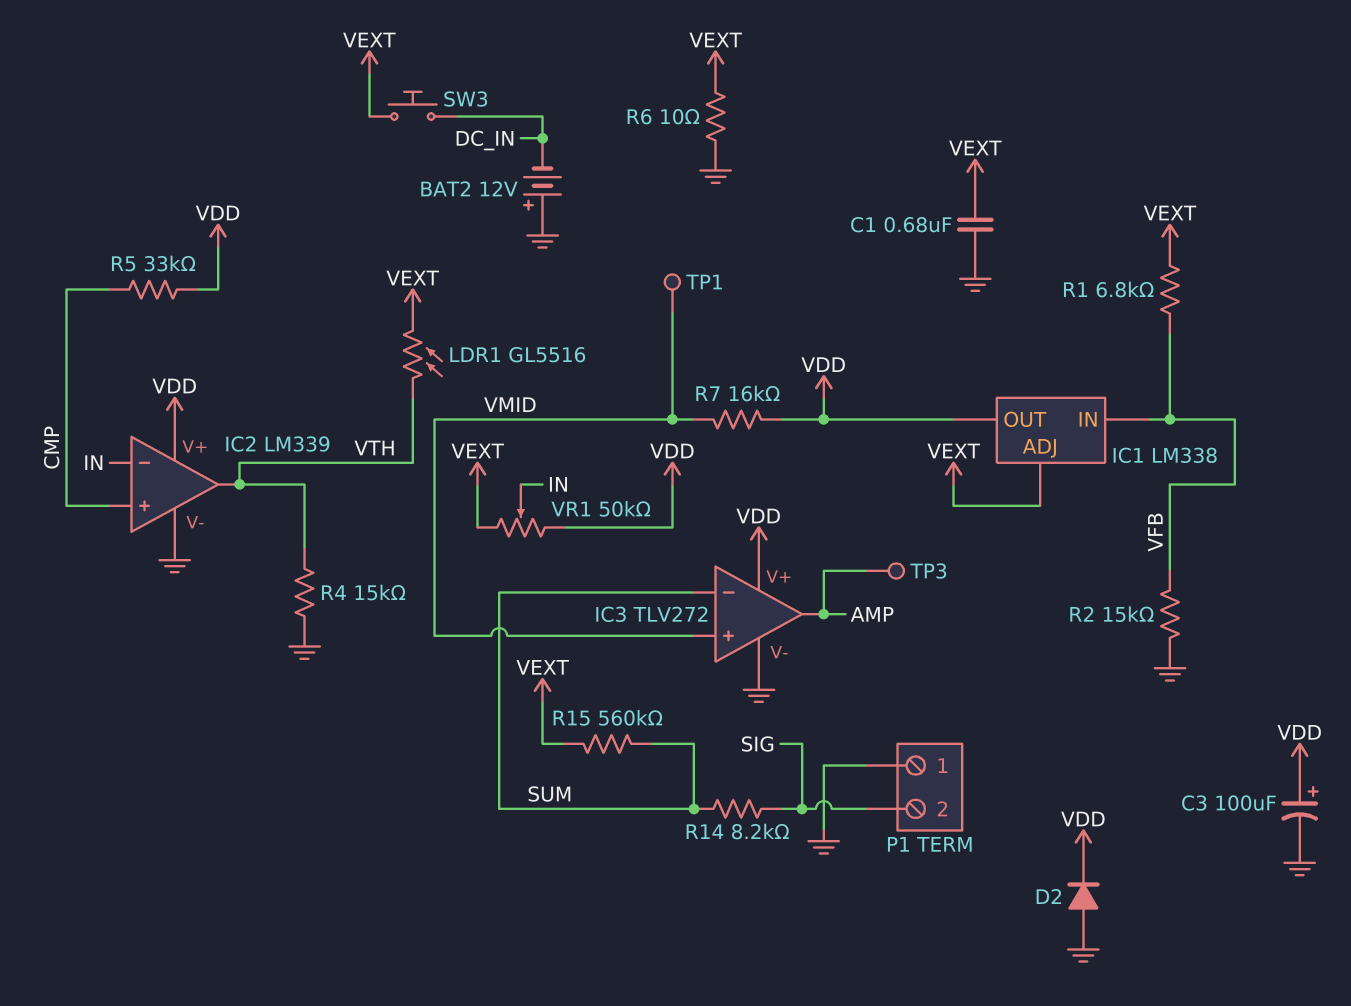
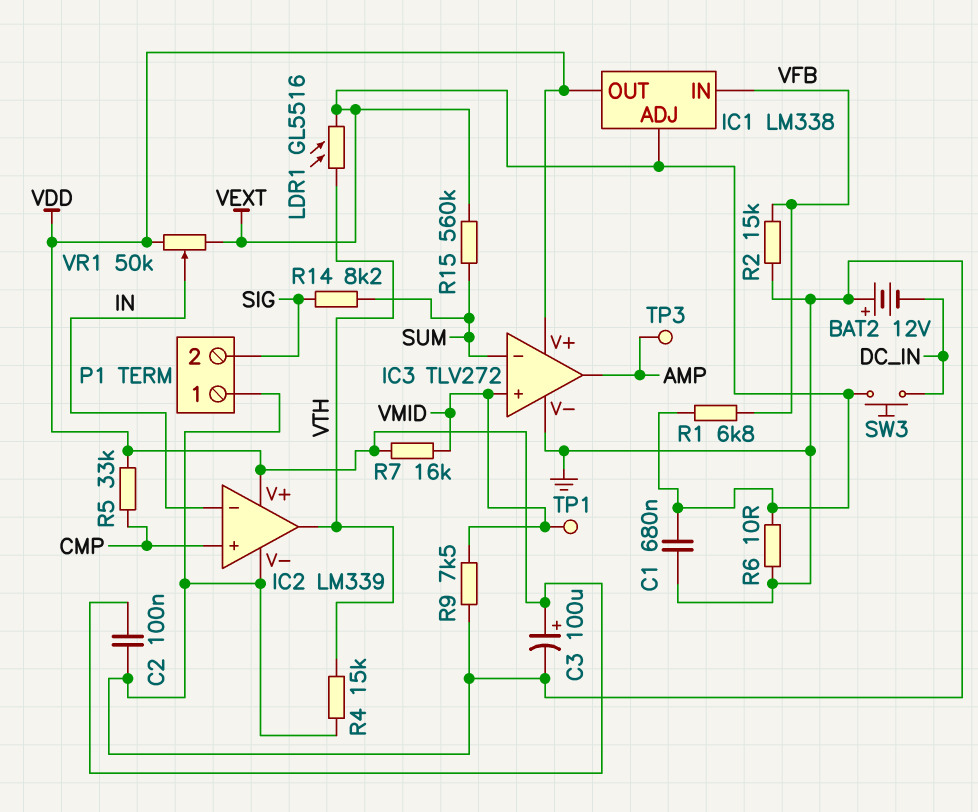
C2: none -> 100nF (GND, VDD)
D2: diode (A GND, K VDD) -> none
R9: none -> 7.5k (GND, VMID)

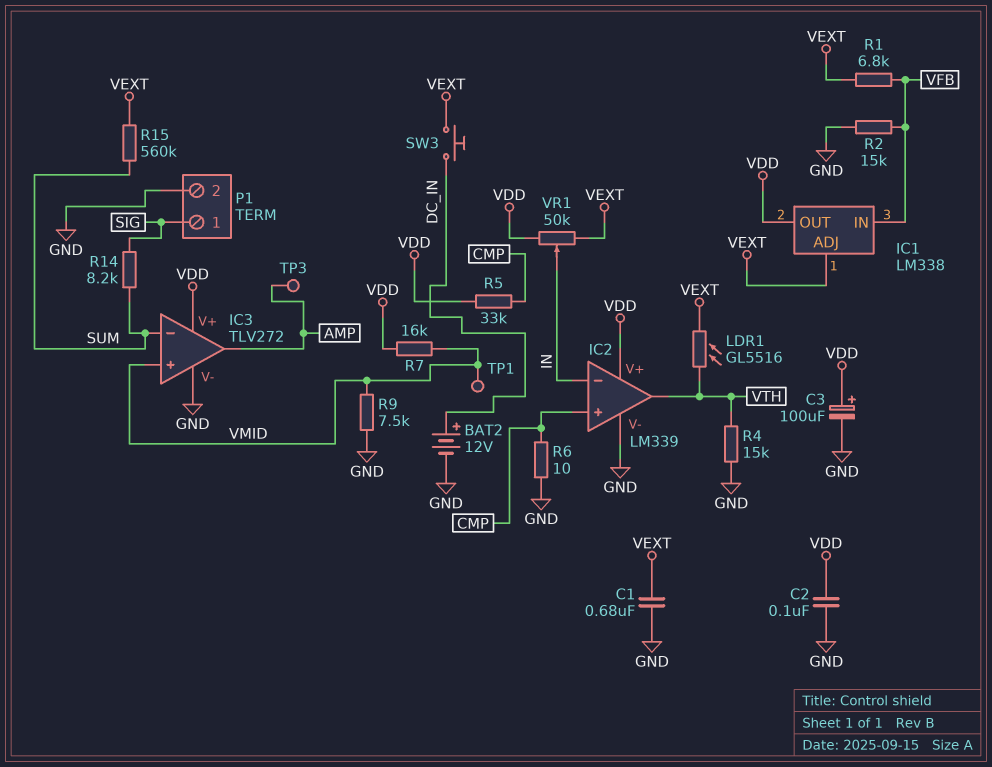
BAT2: 12V (plus GND, minus DC_IN) -> 12V (plus DC_IN, minus GND)
P1 pin 1: GND -> SIG
P1 pin 2: SIG -> GND
R6: 10 (GND, VEXT) -> 10 (CMP, GND)

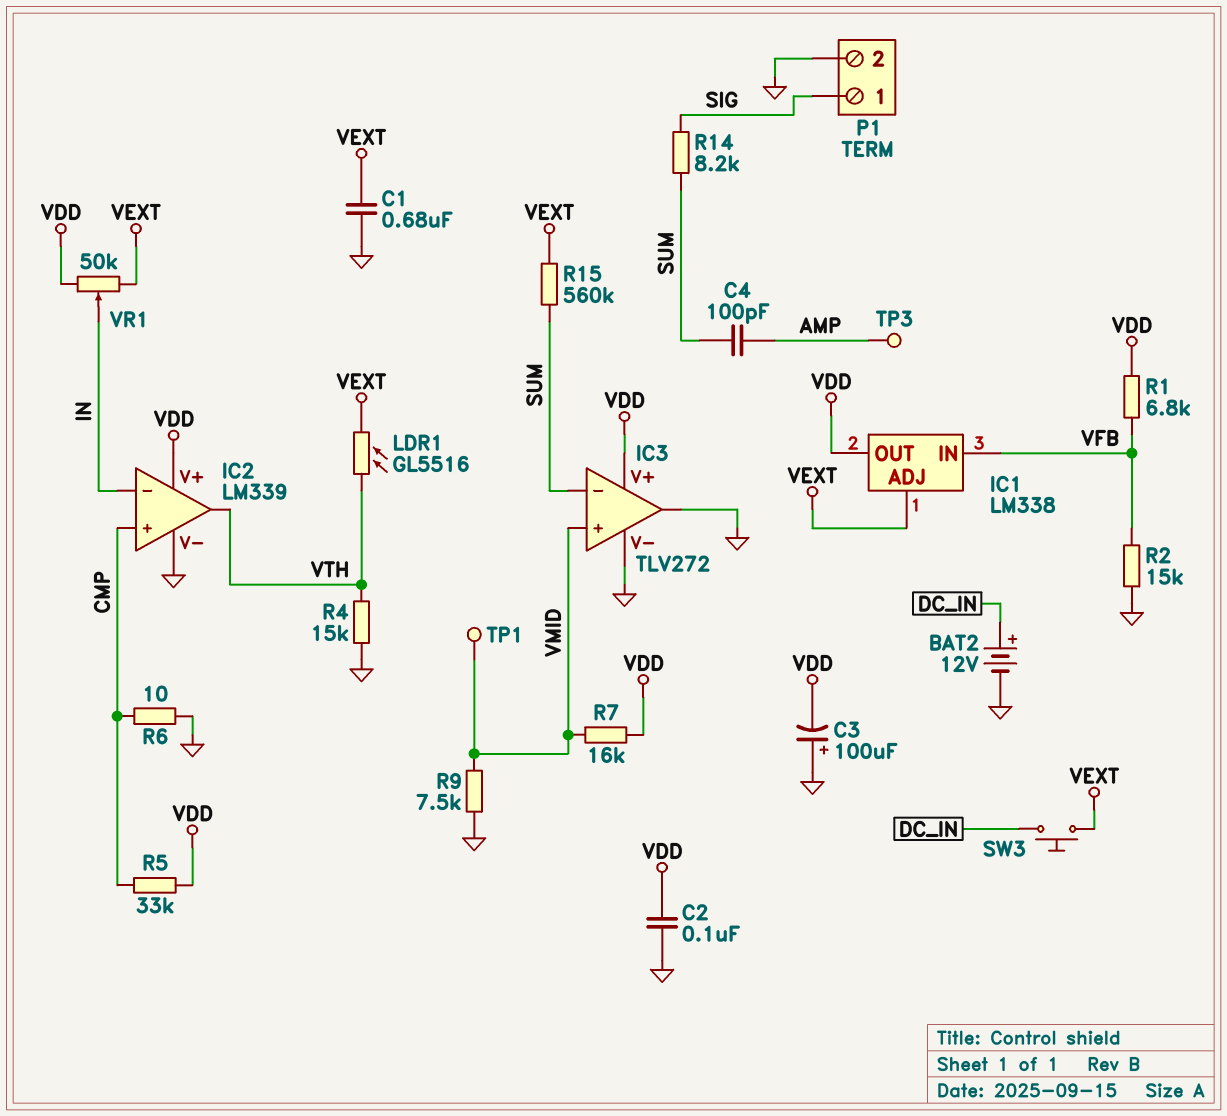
C3: 100uF (plus VDD, minus GND) -> 100uF (plus GND, minus VDD)
C4: none -> 100pF (AMP, SUM)
IC3 pin out: AMP -> GND
R1: 6.8k (VEXT, VFB) -> 6.8k (VDD, VFB)

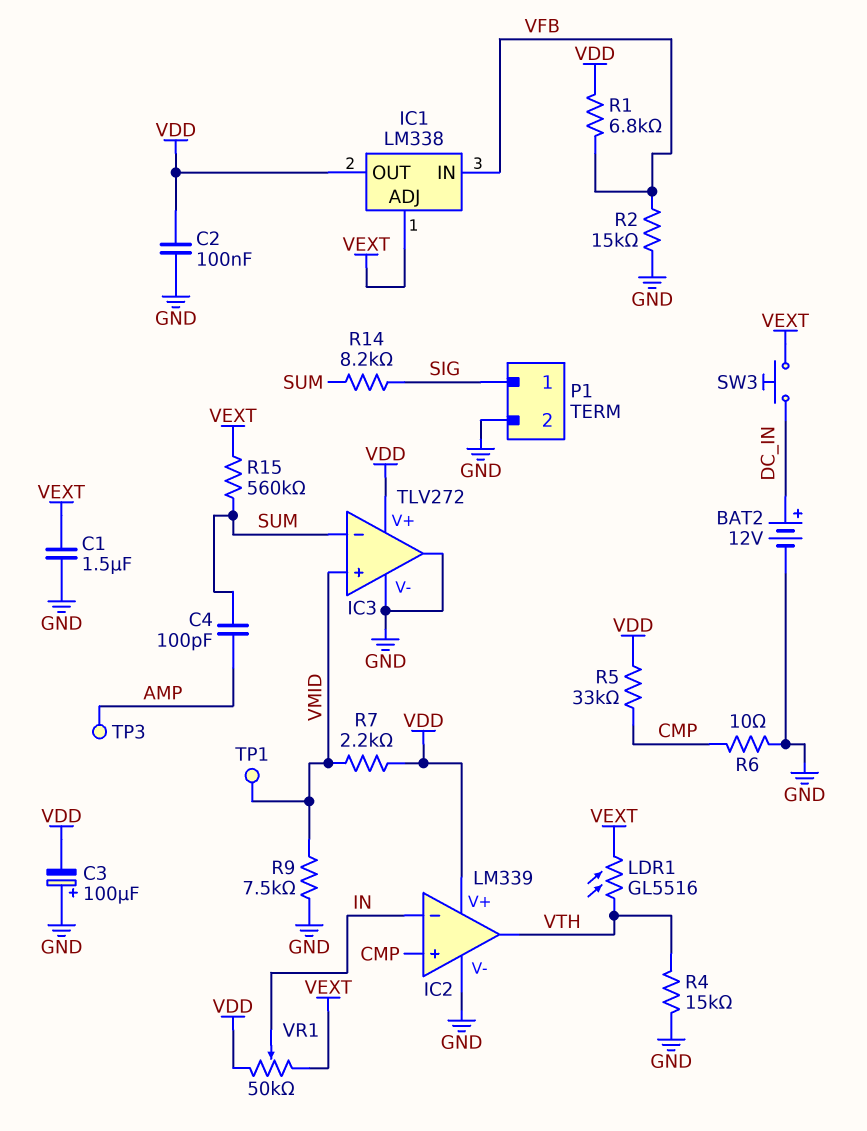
C1: 680nF (GND, VEXT) -> 1.5uF (GND, VEXT)
R7: 16k (VDD, VMID) -> 2.2k (VDD, VMID)

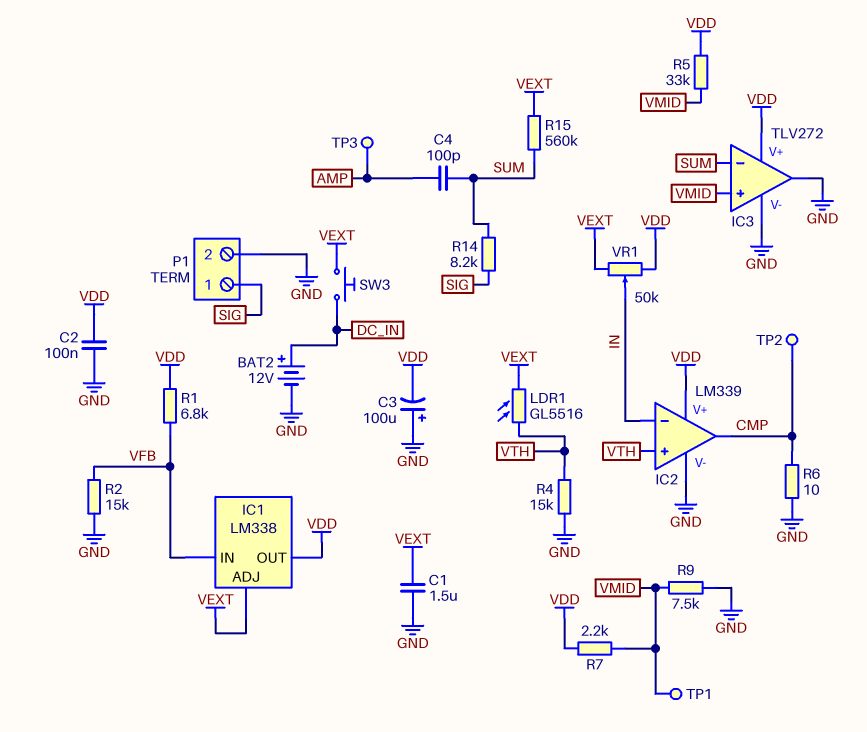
IC2 pin in+: CMP -> VTH
IC2 pin out: VTH -> CMP
R5: 33k (CMP, VDD) -> 33k (VDD, VMID)
TP2: none -> test point (CMP)

